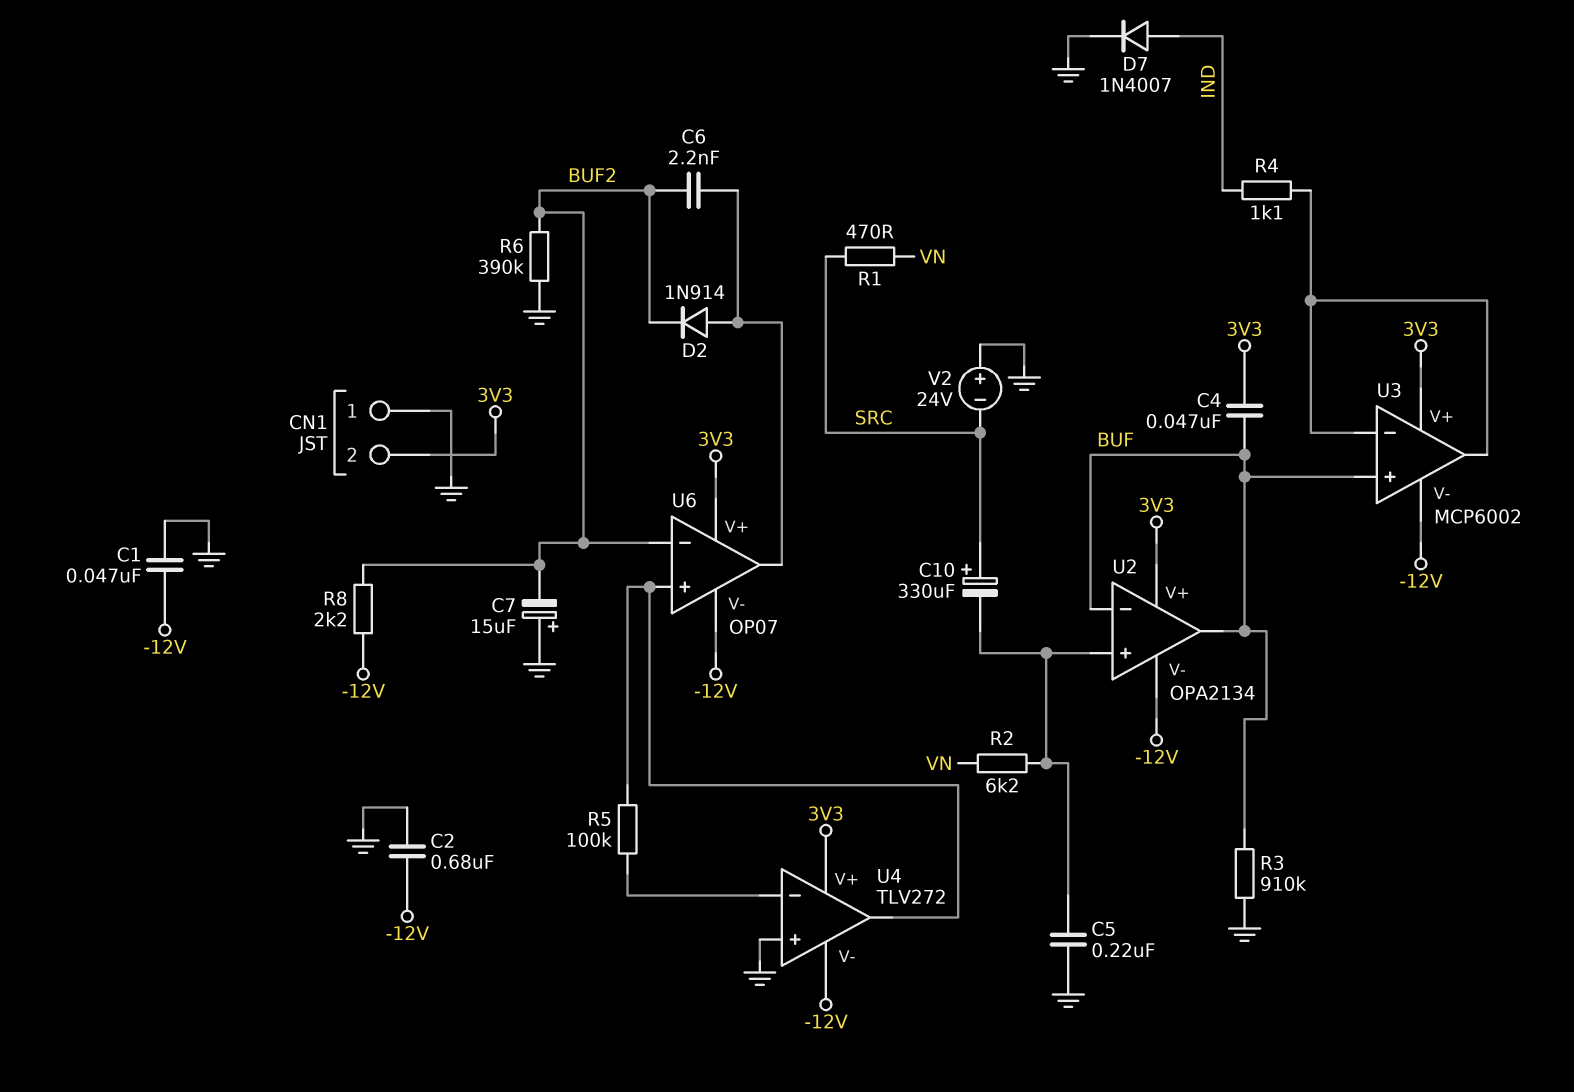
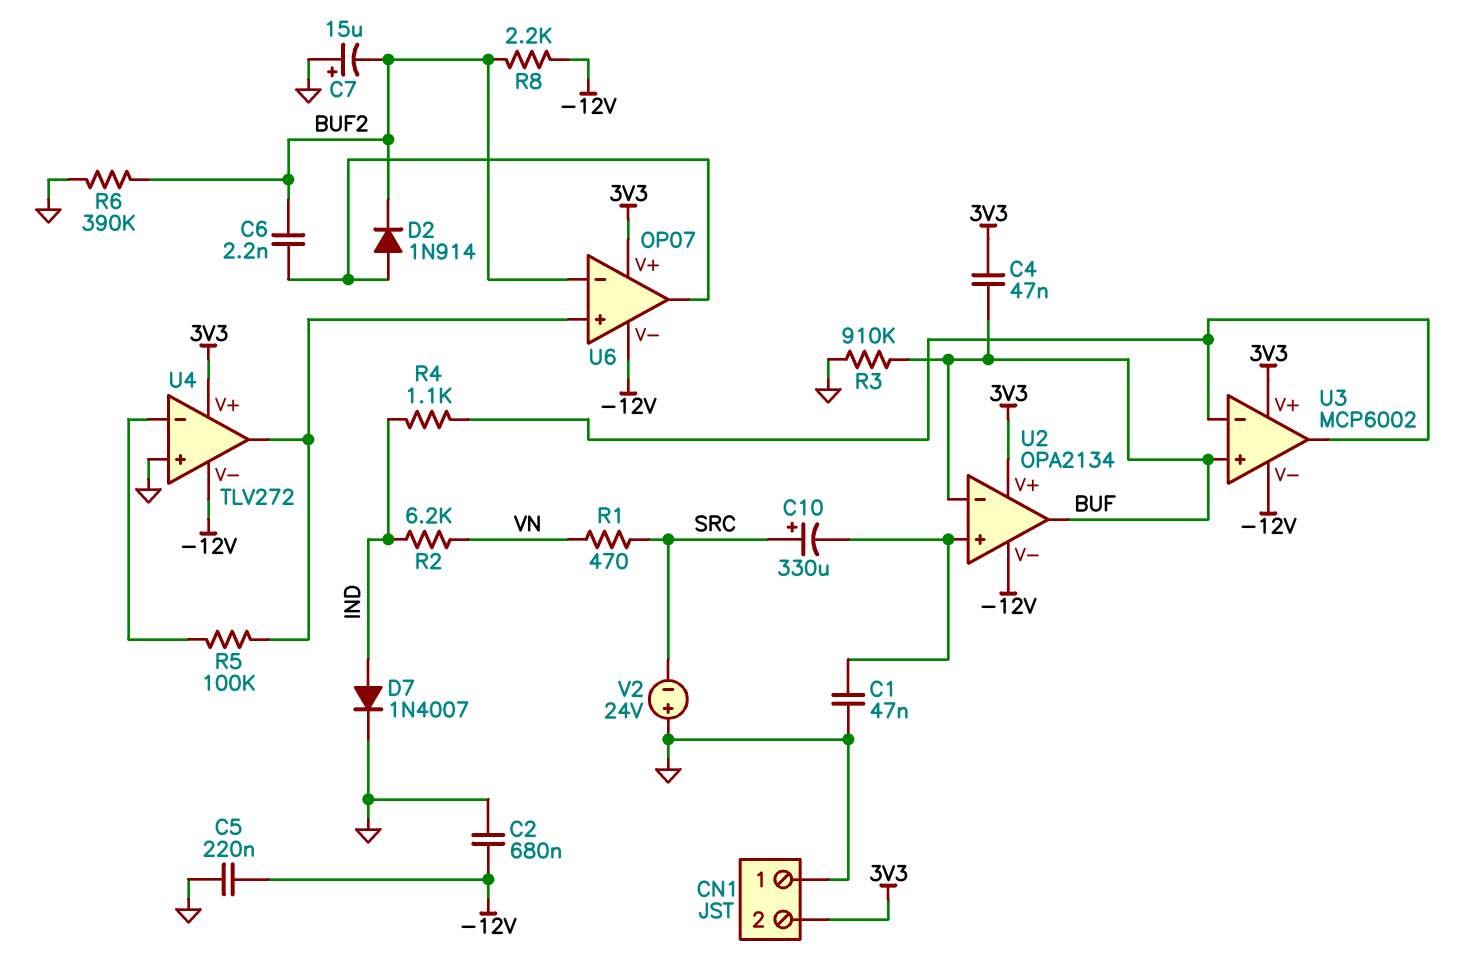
C1: 47nF (-12V, GND) -> 47nF (GND, U2/in+)
C5: 220nF (GND, U2/in+) -> 220nF (-12V, GND)
R2: 6.2k (U2/in+, VN) -> 6.2k (IND, VN)

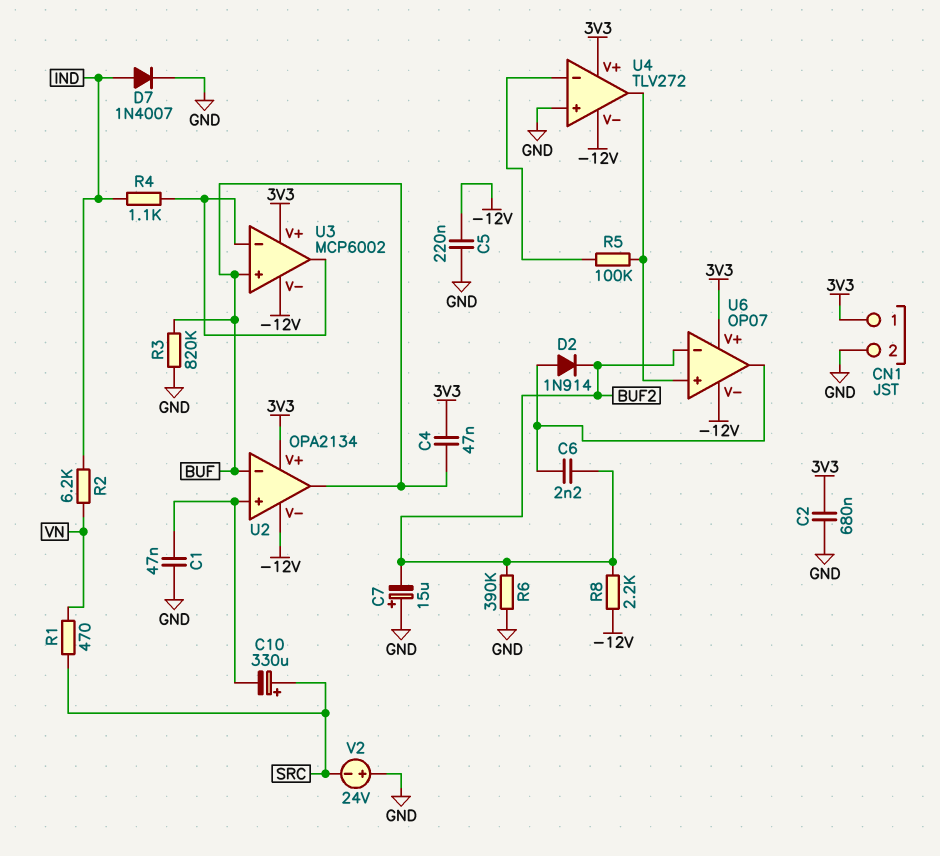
C2: 680nF (-12V, GND) -> 680nF (3V3, GND)
CN1 pin 1: GND -> 3V3
CN1 pin 2: 3V3 -> GND
R3: 910k (BUF, GND) -> 820k (BUF, GND)

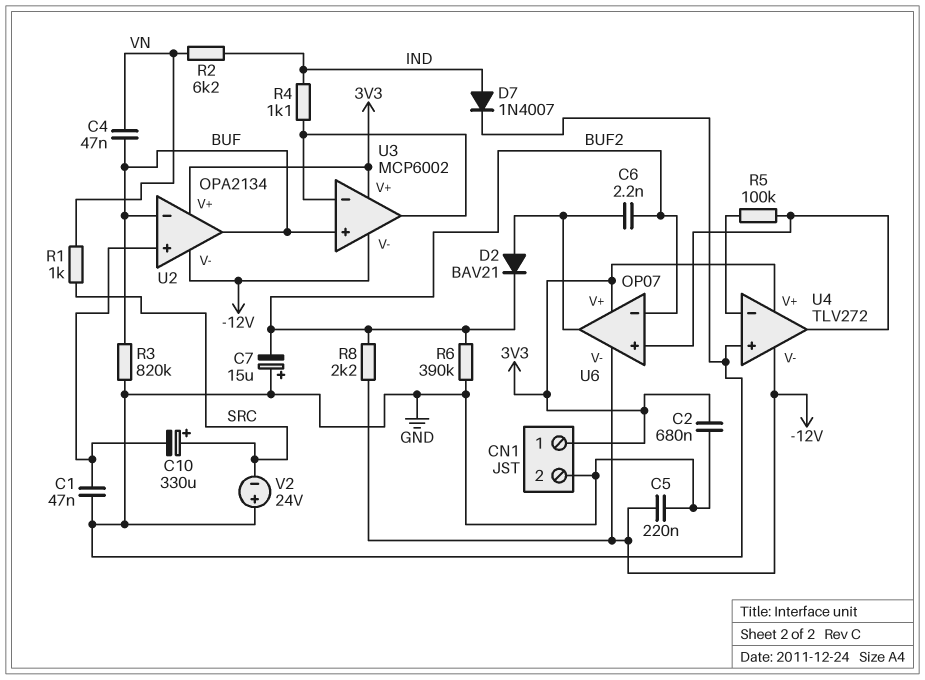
C4: 47nF (3V3, BUF) -> 47nF (BUF, VN)
D2: diode 1N914 (A U6/out, K BUF2) -> diode BAV21 (A U6/out, K BUF2)
R1: 470 (SRC, VN) -> 1k (SRC, VN)

